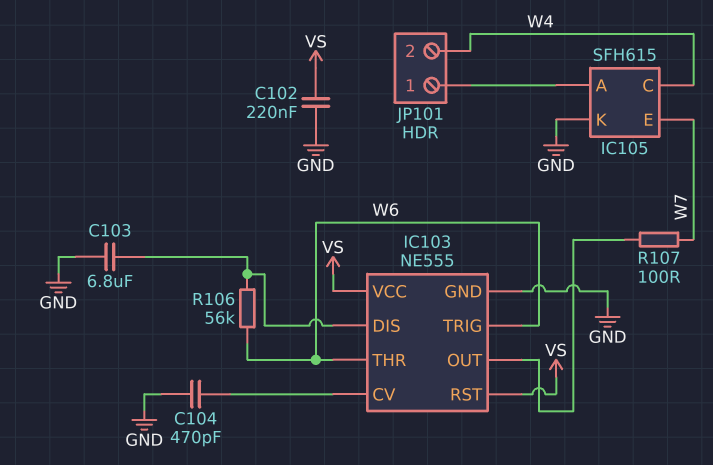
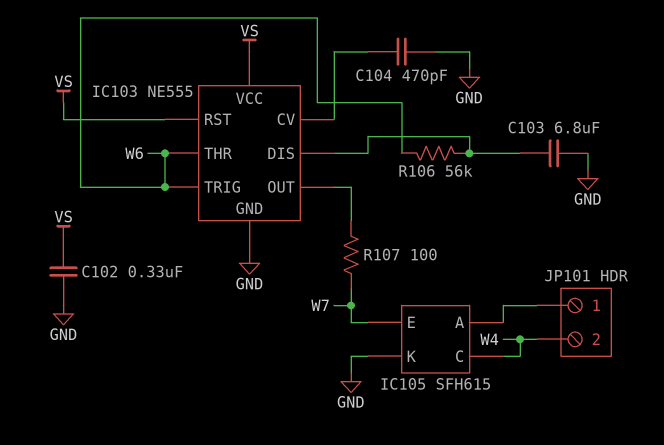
C102: 220nF (GND, VS) -> 330nF (GND, VS)

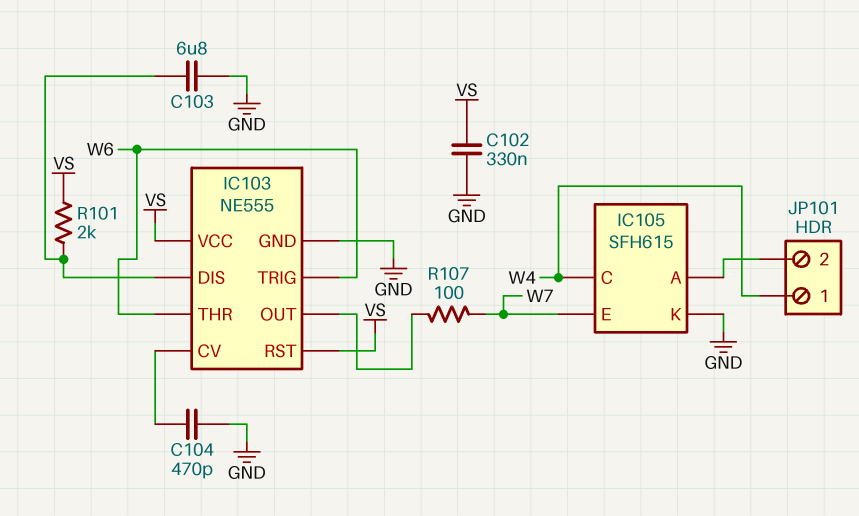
JP101 pin 1: IC105/A -> W4
JP101 pin 2: W4 -> IC105/A
R101: none -> 2k (IC103/DIS, VS)
R106: 56k (IC103/DIS, W6) -> none

